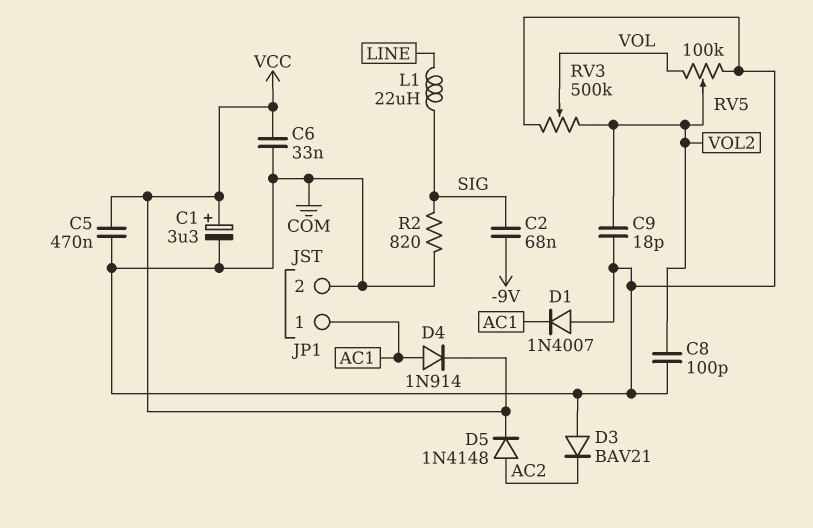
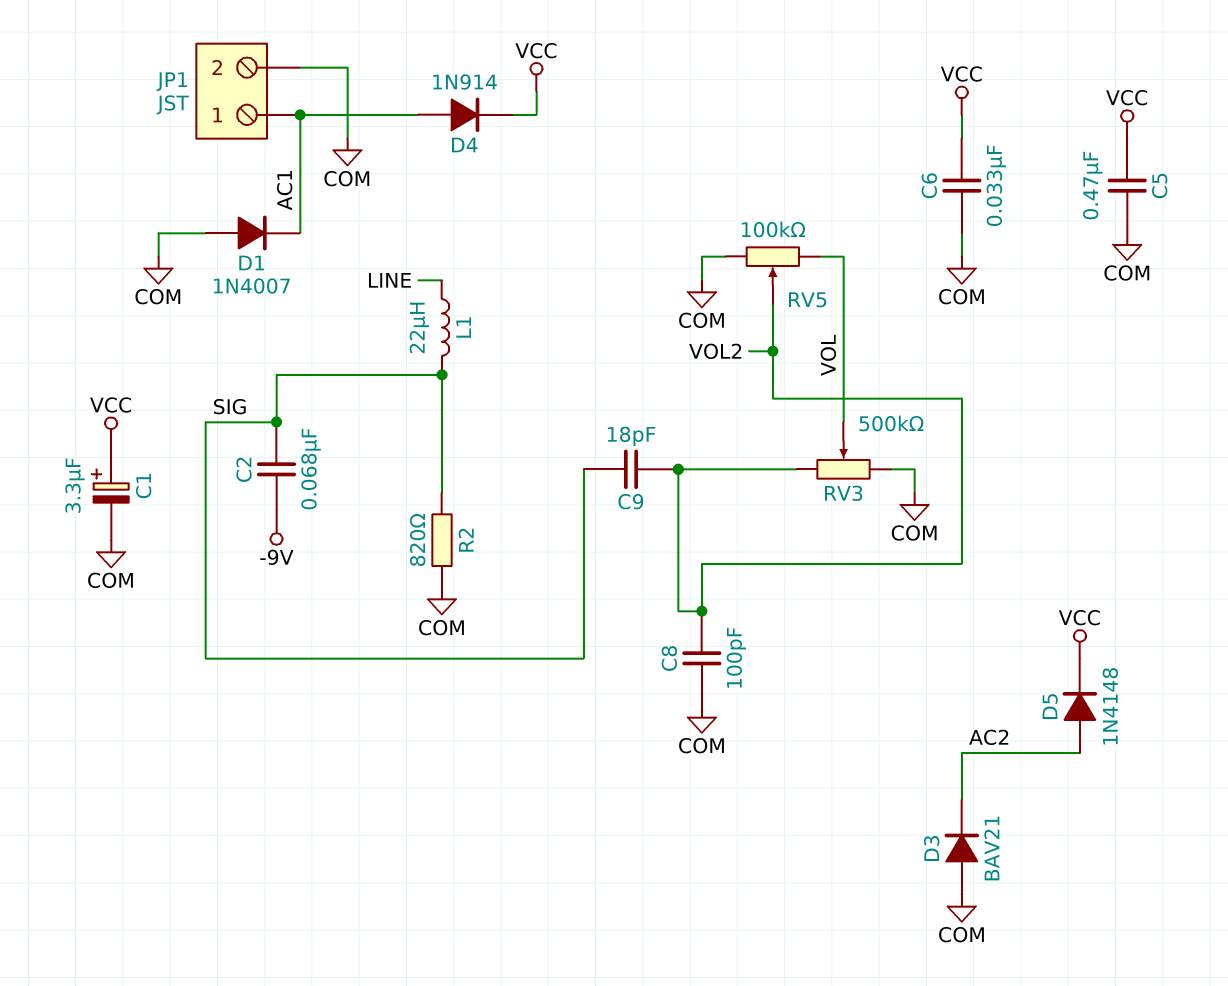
C9: 18pF (COM, VOL2) -> 18pF (SIG, VOL2)

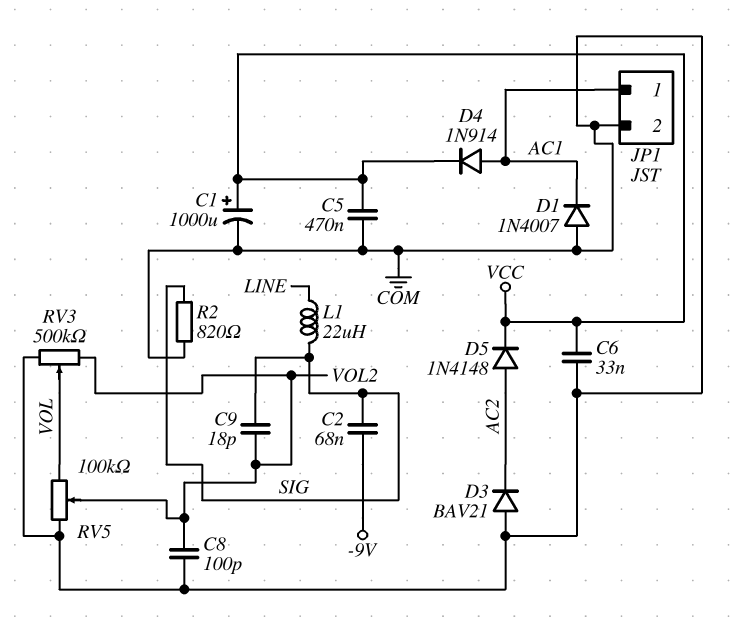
C1: 3.3uF (plus VCC, minus COM) -> 1000uF (plus VCC, minus COM)

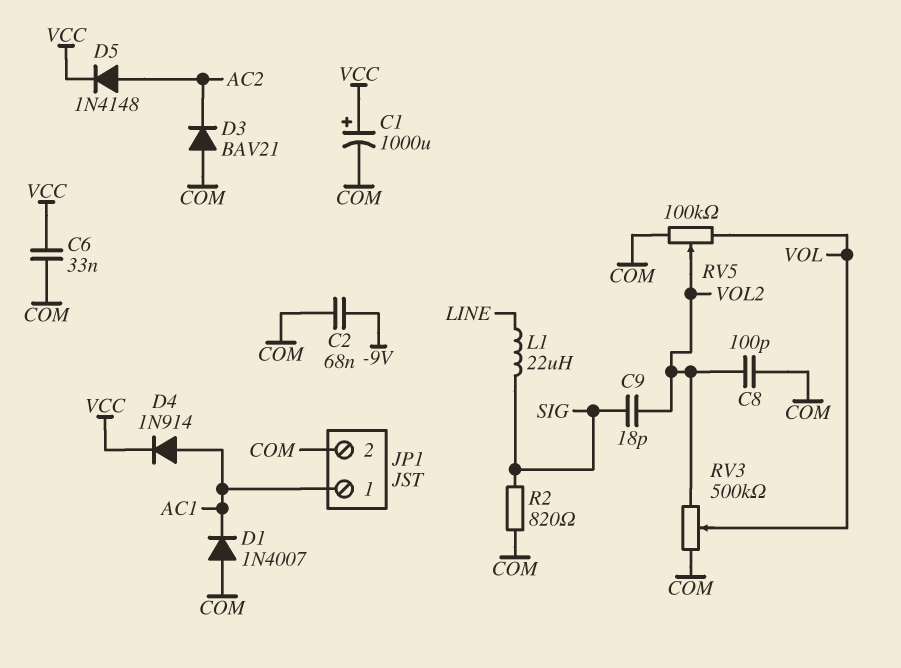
C2: 68nF (-9V, SIG) -> 68nF (-9V, COM)
C5: 470nF (COM, VCC) -> none

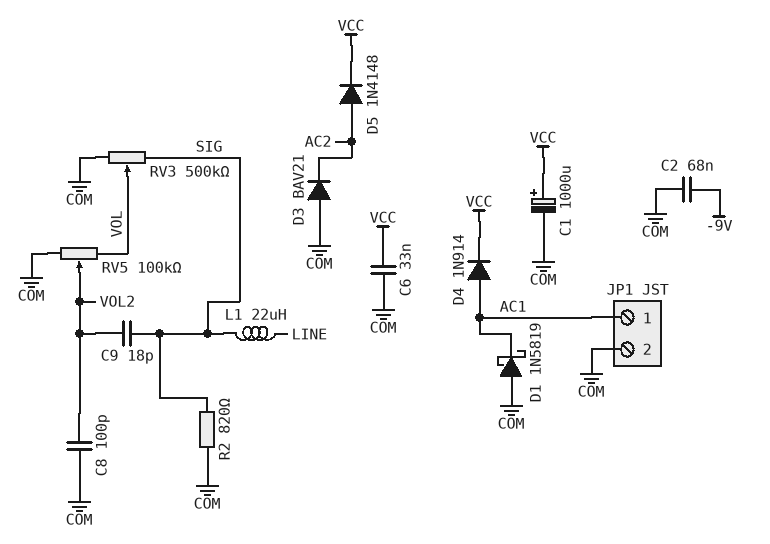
D1: diode 1N4007 (A COM, K AC1) -> schottky 1N5819 (A COM, K AC1)
RV3: 500k (COM, VOL2, wiper VOL) -> 500k (COM, SIG, wiper VOL)

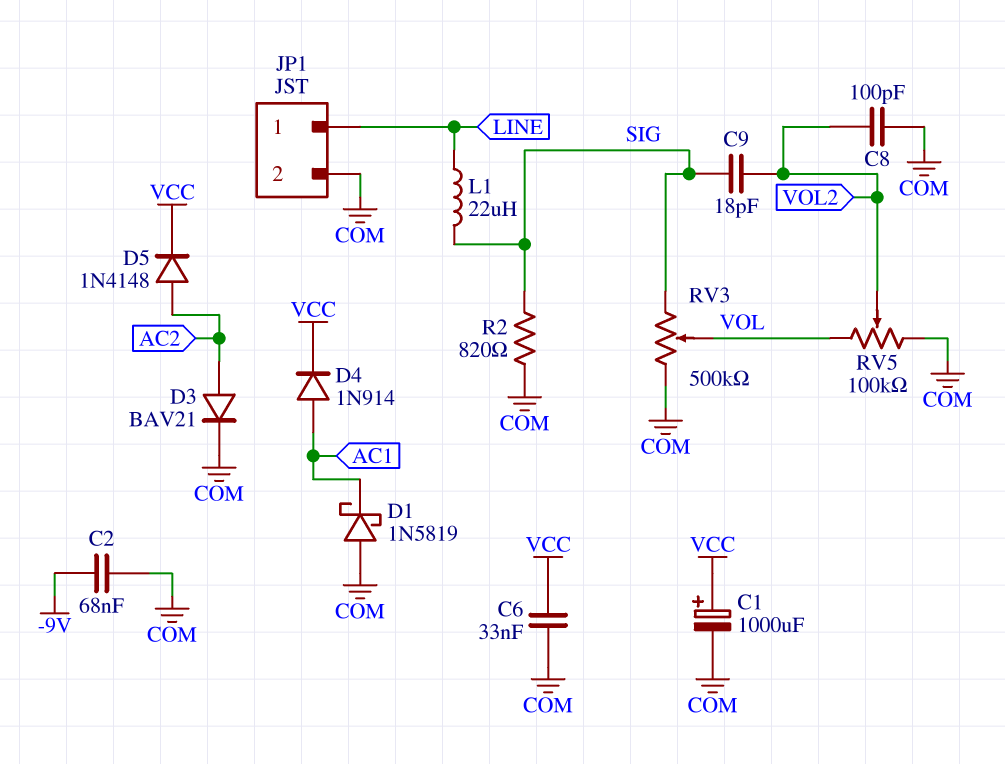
D3: diode BAV21 (A COM, K AC2) -> diode BAV21 (A AC2, K COM)
JP1 pin 1: AC1 -> LINE

